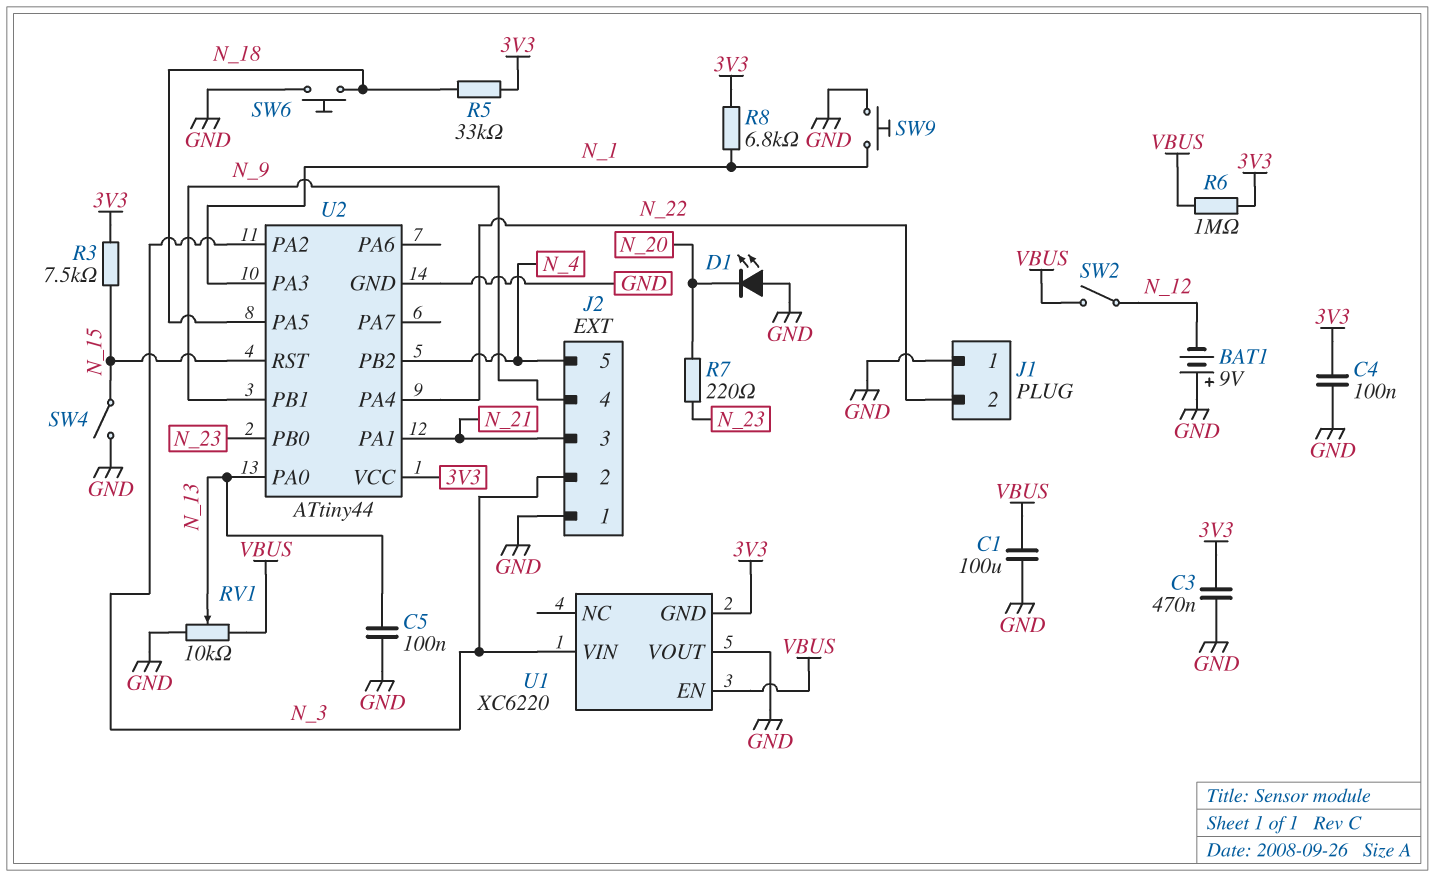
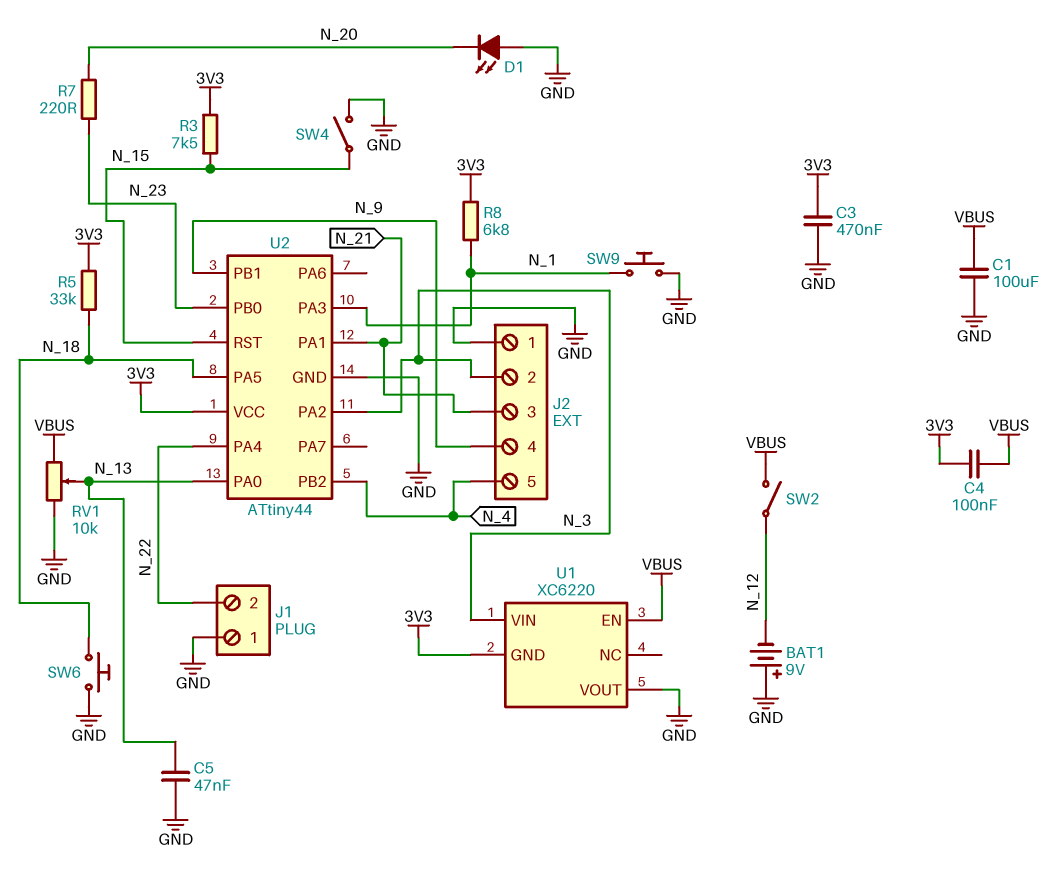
C4: 100nF (3V3, GND) -> 100nF (3V3, VBUS)
C5: 100nF (GND, N_13) -> 47nF (GND, N_13)
R6: 1M (3V3, VBUS) -> none

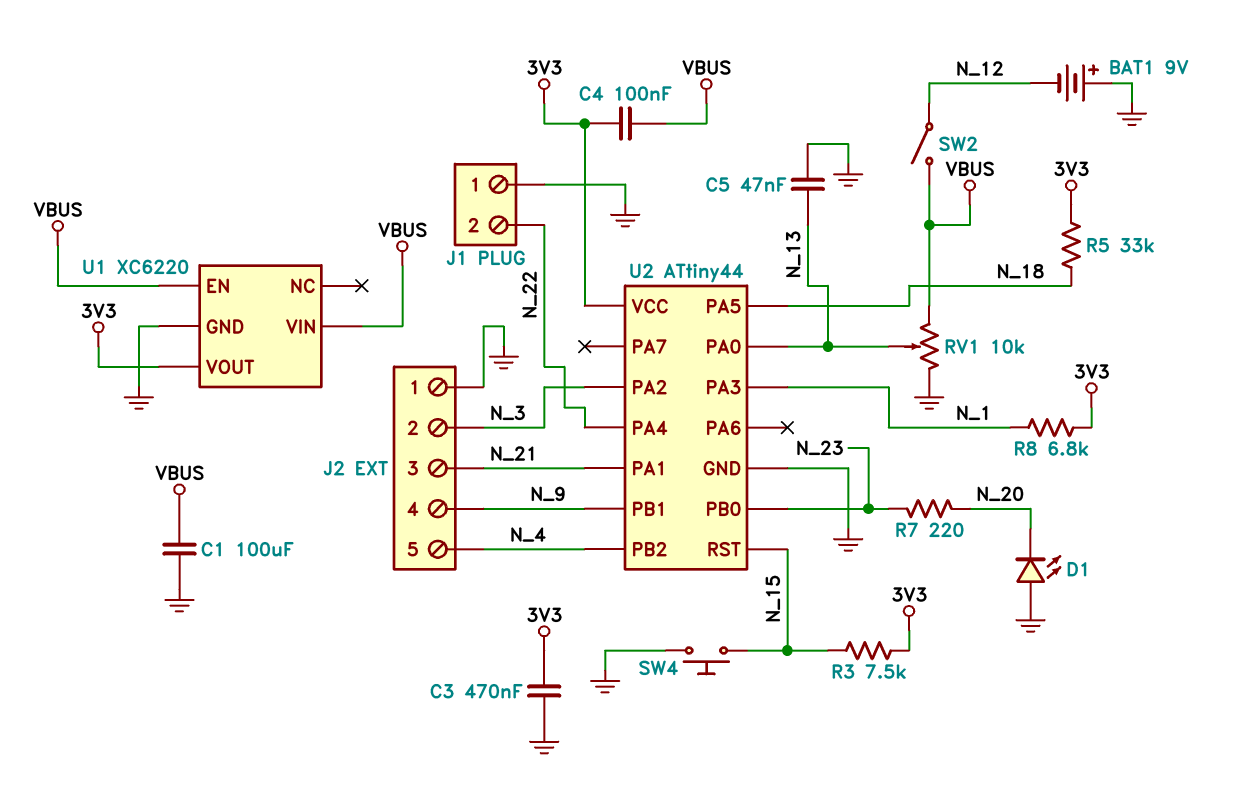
SW4: switch (GND, N_15) -> button (GND, N_15)
SW6: button (GND, N_18) -> none
SW9: button (GND, N_1) -> none
U1 pin GND: 3V3 -> GND
U1 pin VIN: N_3 -> VBUS
U1 pin VOUT: GND -> 3V3

